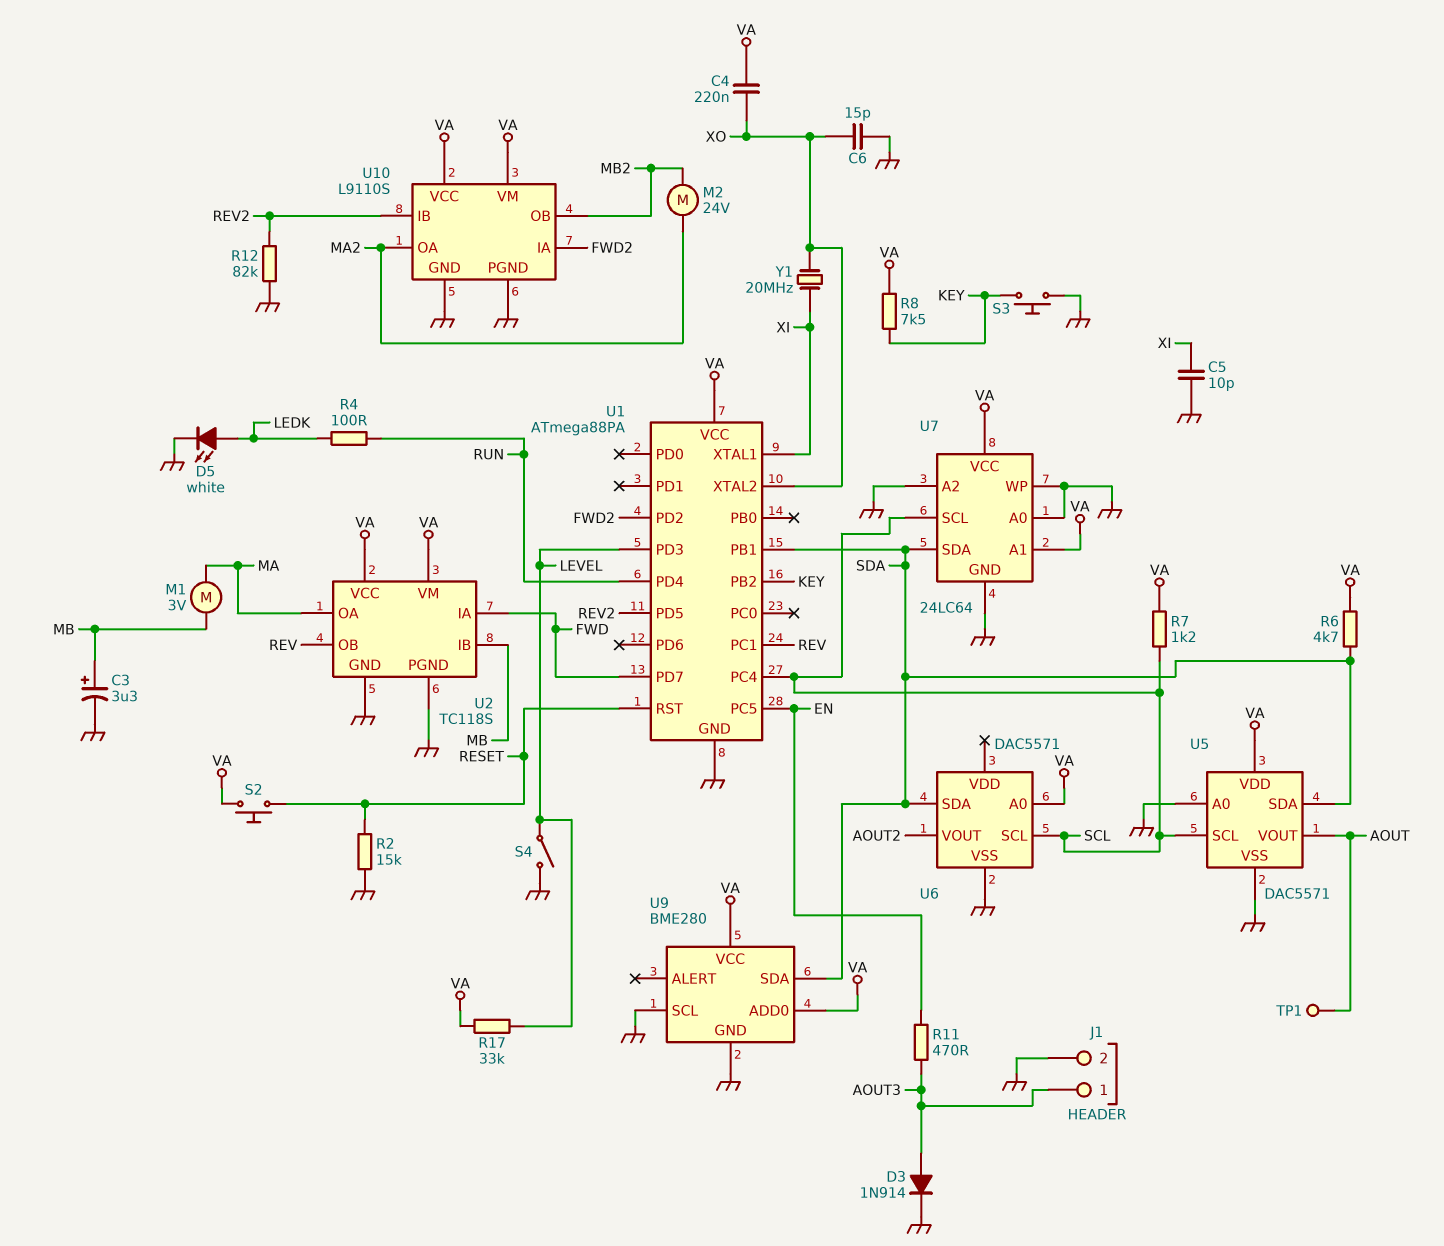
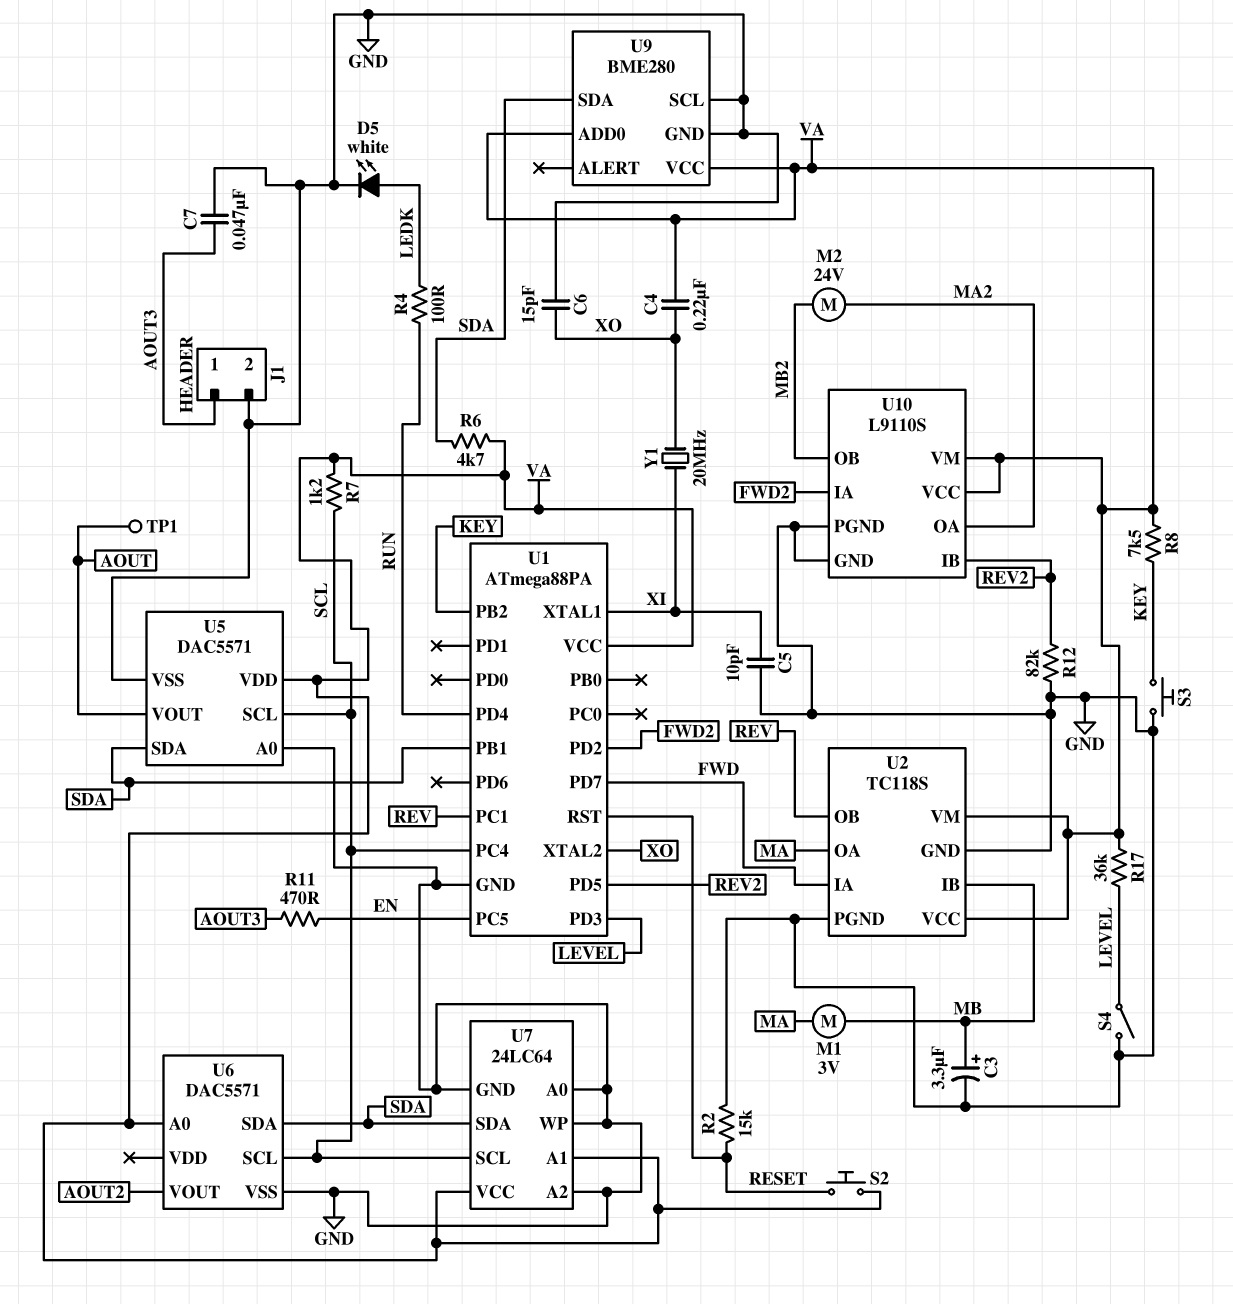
C7: none -> 47nF (AOUT3, GND)
D3: diode 1N914 (A AOUT3, K GND) -> none
R17: 33k (LEVEL, VA) -> 36k (LEVEL, VA)

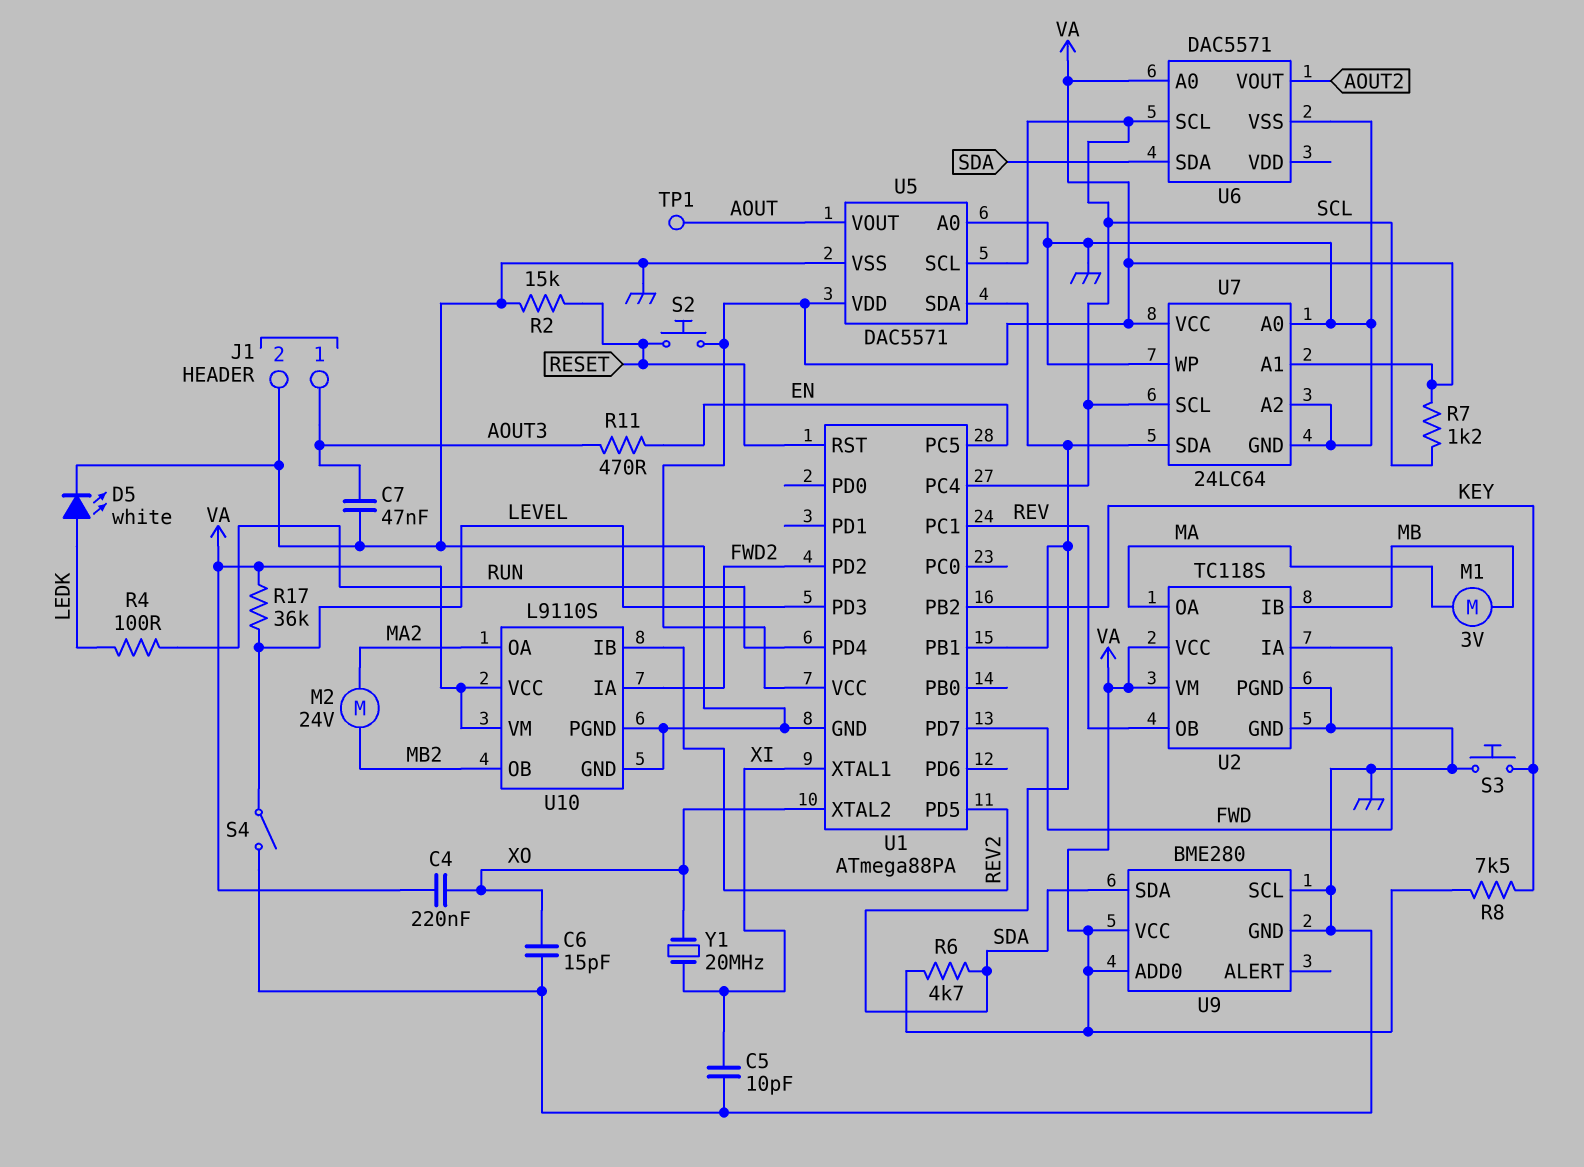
C3: 3.3uF (plus MB, minus GND) -> none
R12: 82k (GND, REV2) -> none

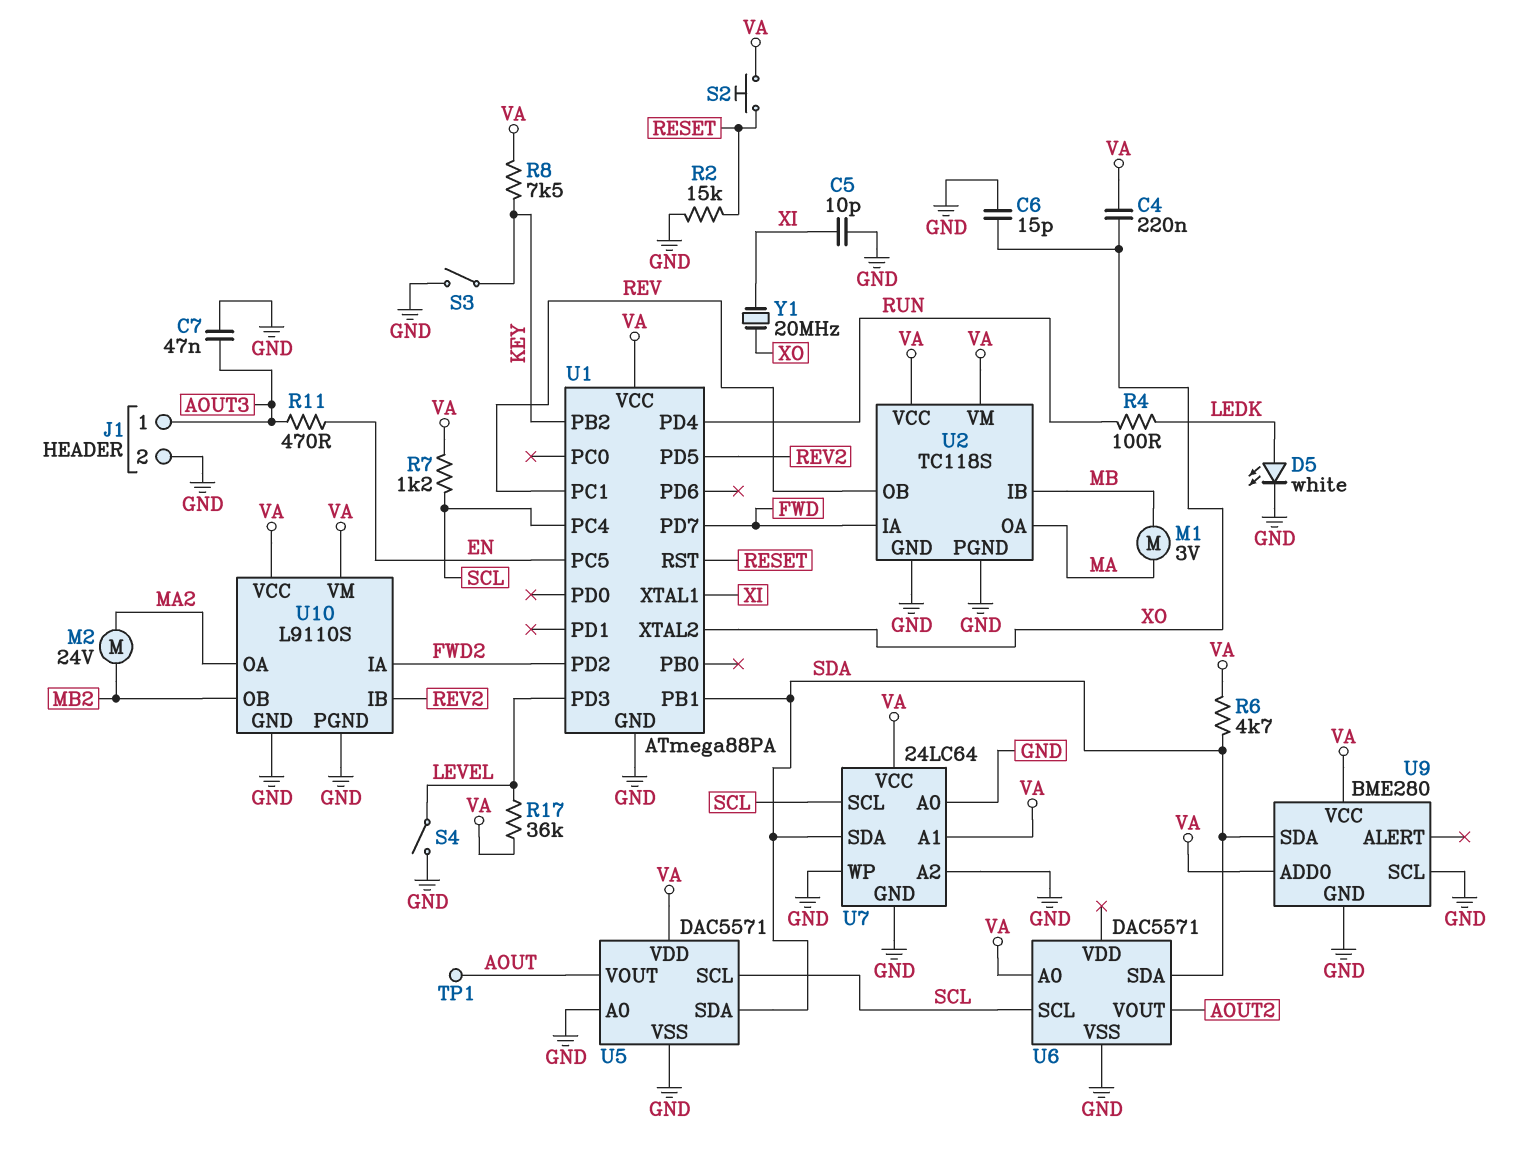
S3: button (GND, KEY) -> switch (GND, KEY)

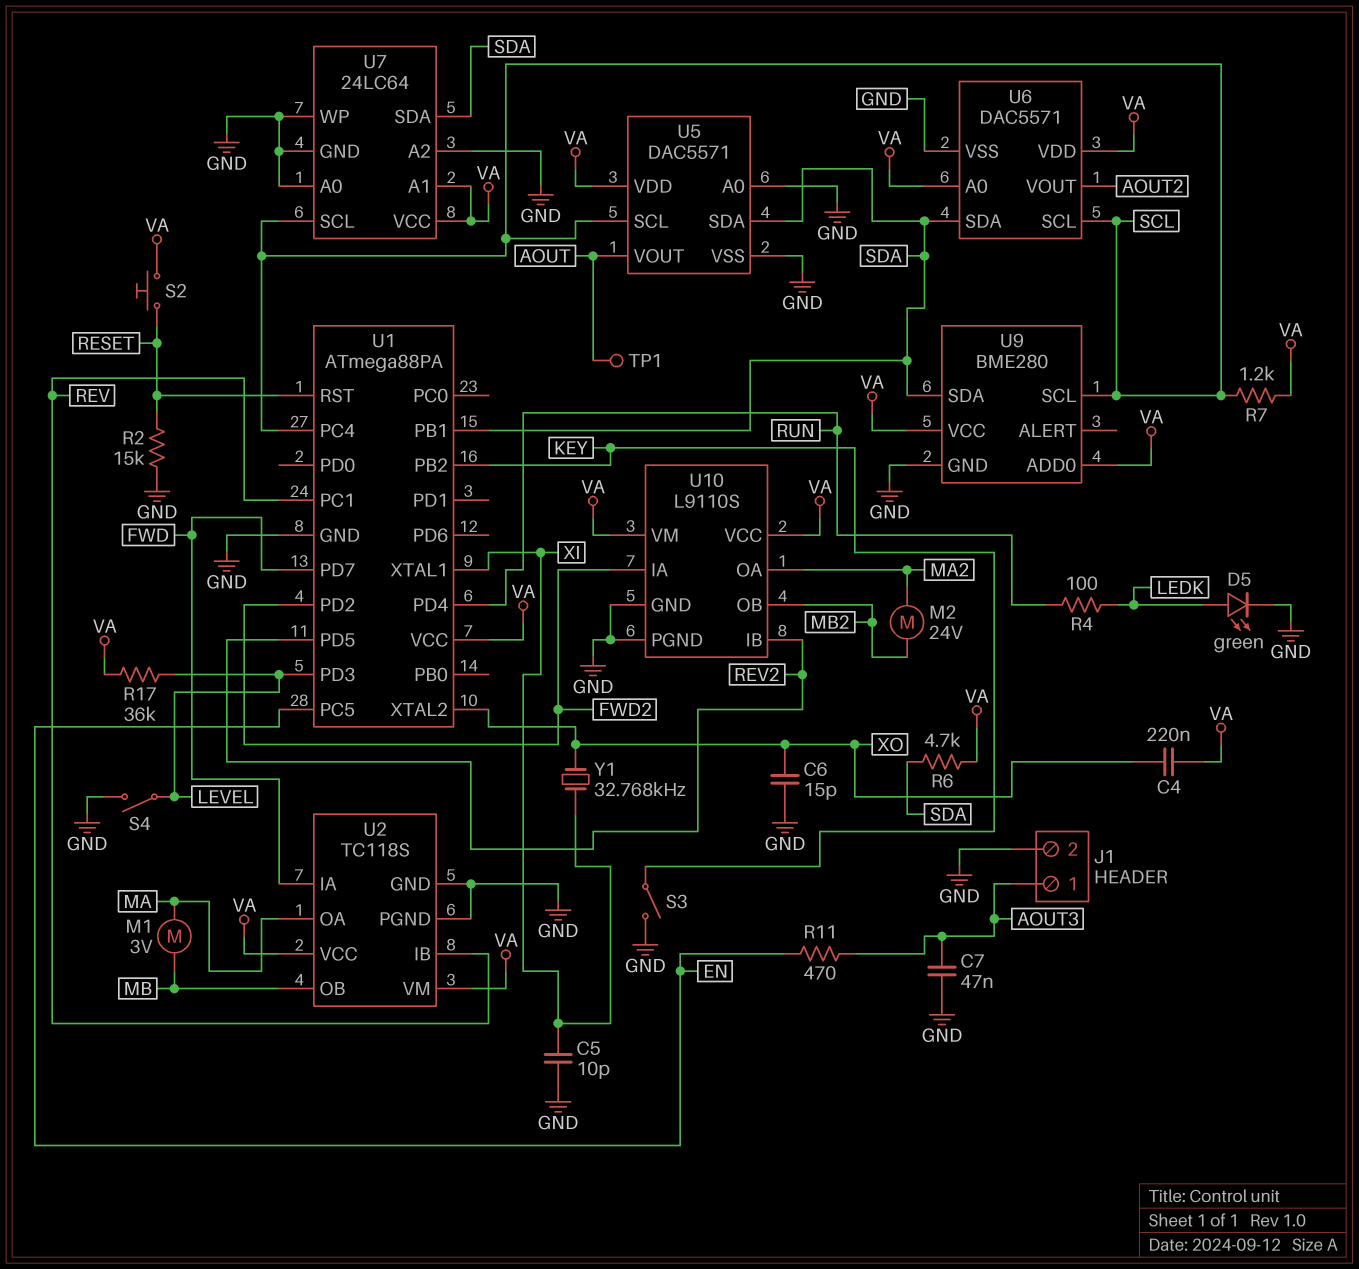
D5: LED white (A LEDK, K GND) -> LED green (A LEDK, K GND)
R8: 7.5k (KEY, VA) -> none
U2 pin IB: MB -> REV
U2 pin OB: REV -> MB
U6 pin VDD: none -> VA
U9 pin SCL: GND -> SCL
Y1: 20MHz (XI, XO) -> 32.768kHz (XI, XO)

